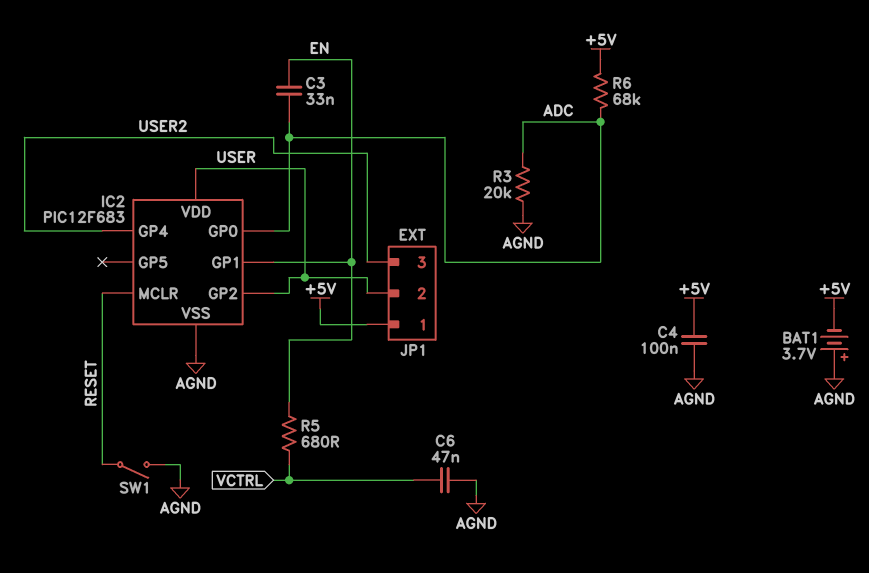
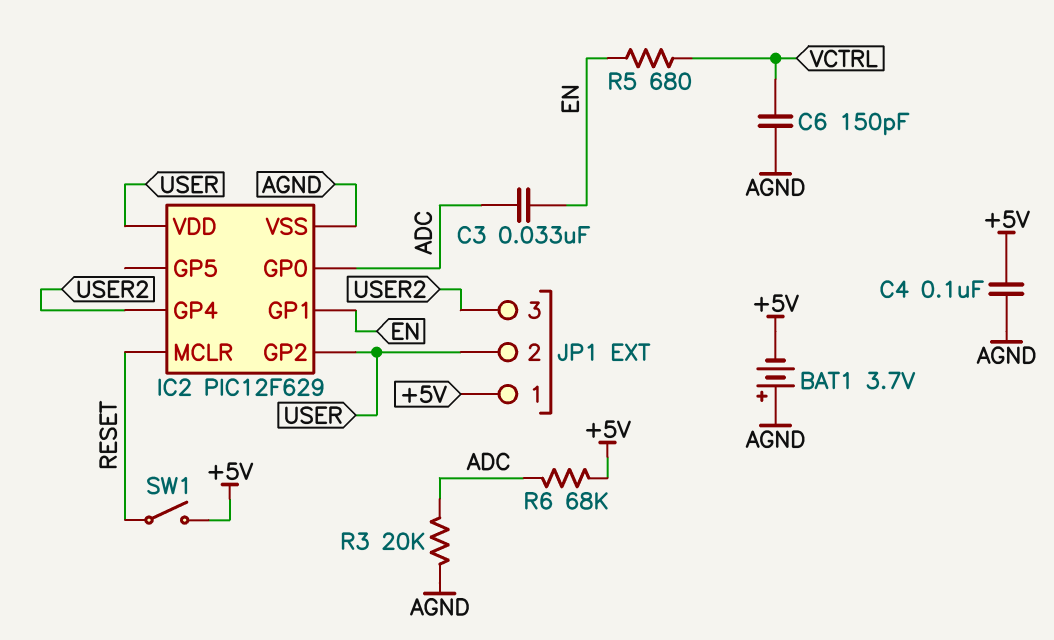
C6: 47nF (AGND, VCTRL) -> 150pF (AGND, VCTRL)
IC2: PIC12F683 -> PIC12F629
SW1: switch (AGND, RESET) -> switch (+5V, RESET)

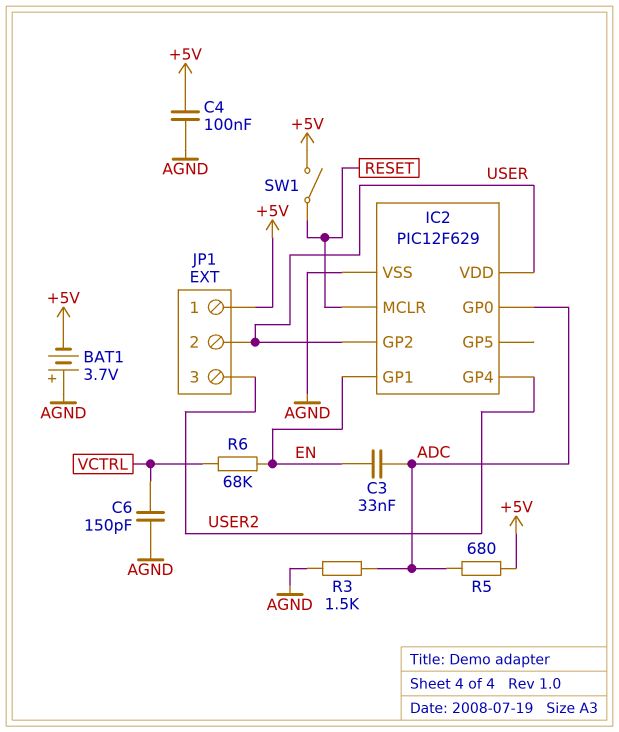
R3: 20k (ADC, AGND) -> 1.5k (ADC, AGND)
R5: 680 (EN, VCTRL) -> 680 (+5V, ADC)
R6: 68k (+5V, ADC) -> 68k (EN, VCTRL)

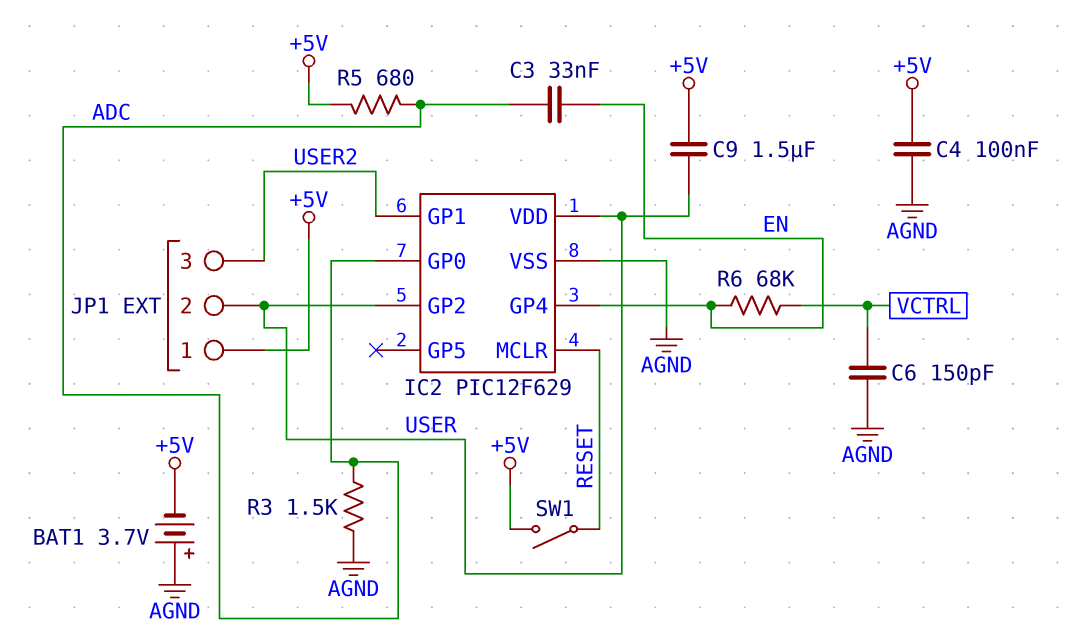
C9: none -> 1.5uF (+5V, USER)
IC2 pin GP1: EN -> USER2
IC2 pin GP4: USER2 -> EN

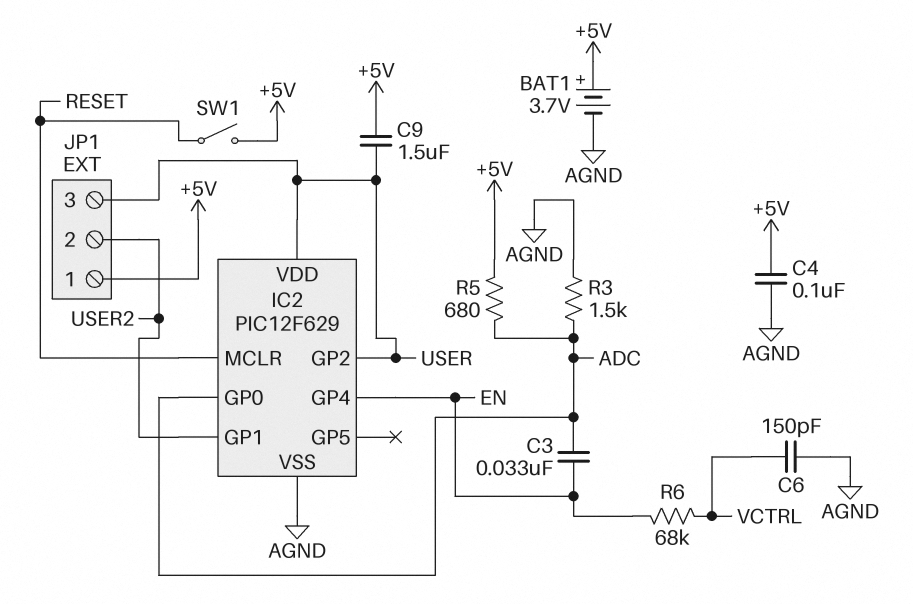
BAT1: 3.7V (plus AGND, minus +5V) -> 3.7V (plus +5V, minus AGND)
JP1 pin 2: USER -> USER2
JP1 pin 3: USER2 -> USER

